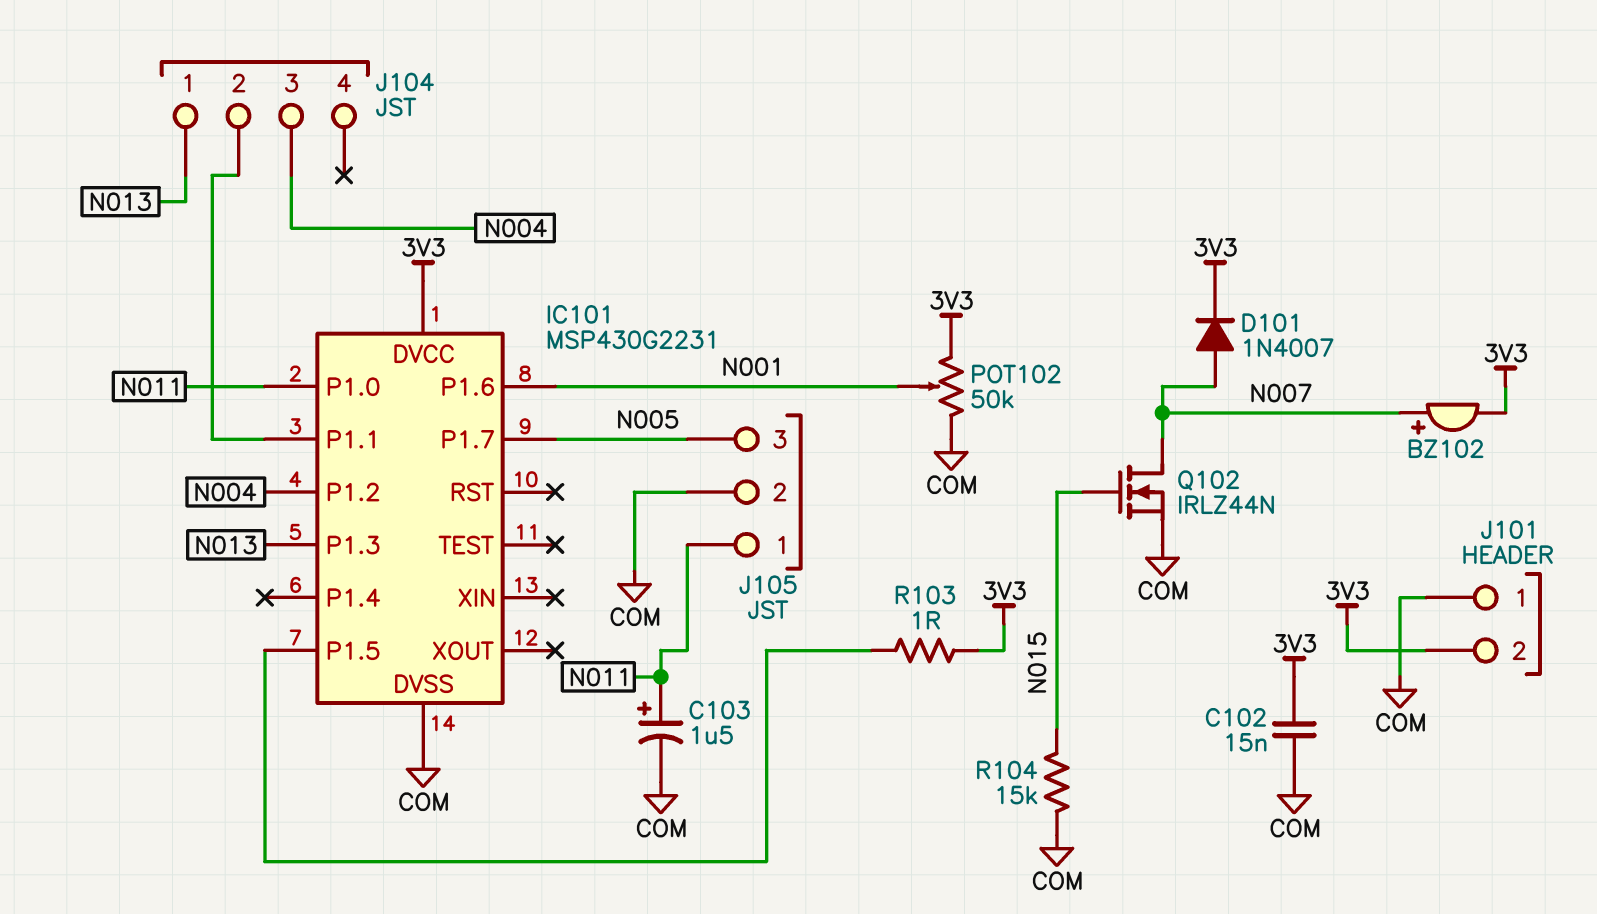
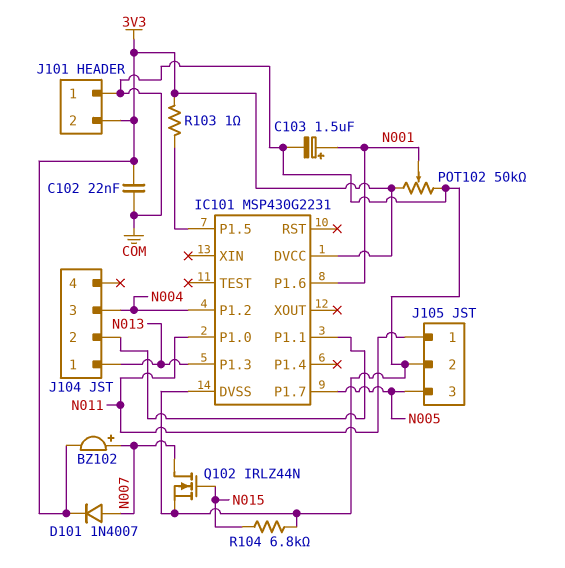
C102: 15nF (3V3, COM) -> 22nF (3V3, COM)
C103: 1.5uF (plus N011, minus COM) -> 1.5uF (plus N001, minus COM)
R104: 15k (COM, N015) -> 6.8k (COM, N015)

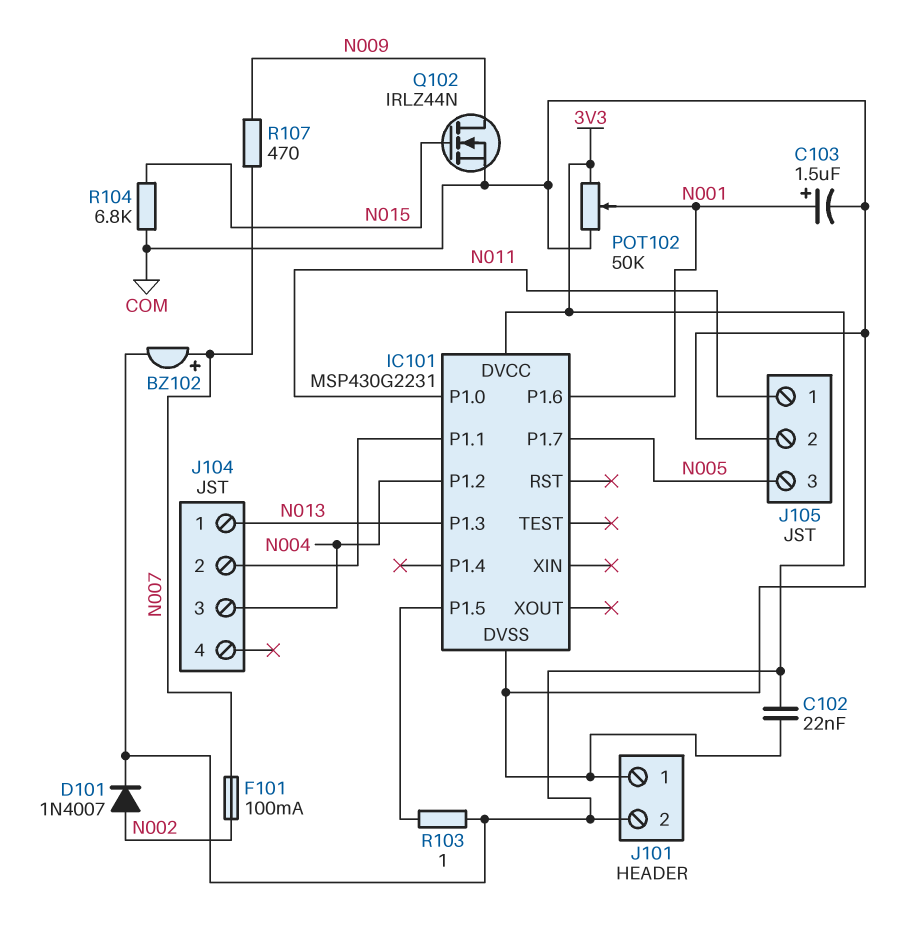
D101: diode 1N4007 (A N007, K 3V3) -> diode 1N4007 (A N002, K 3V3)
F101: none -> 100mA (N002, N007)
Q102: NMOS IRLZ44N (G N015, D N007, S COM) -> NMOS IRLZ44N (G N015, D N009, S COM)
R107: none -> 470 (N007, N009)

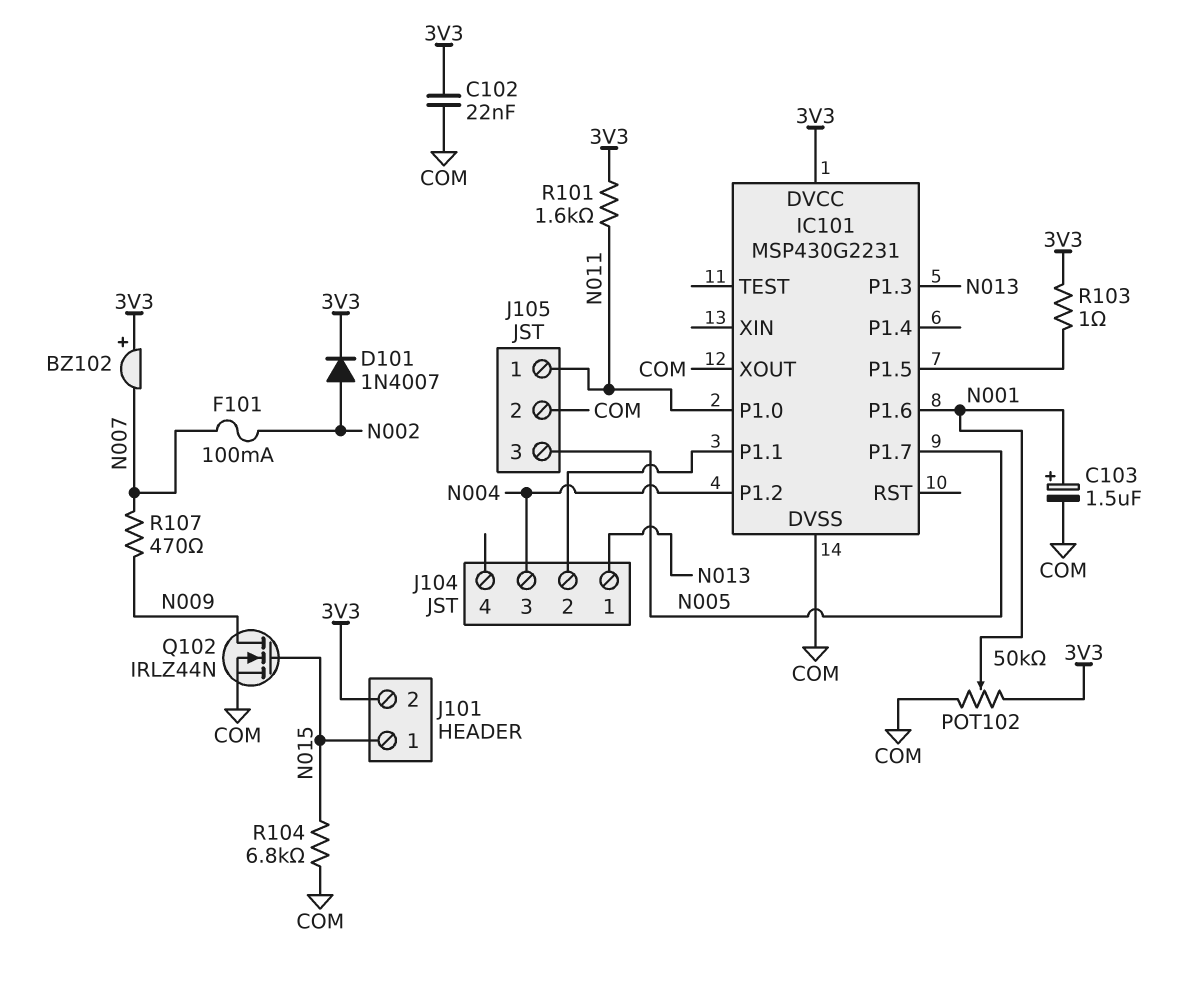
BZ102: buzzer (plus N007, minus 3V3) -> buzzer (plus 3V3, minus N007)
IC101 pin XOUT: none -> COM
J101 pin 1: COM -> N015
R101: none -> 1.6k (3V3, N011)

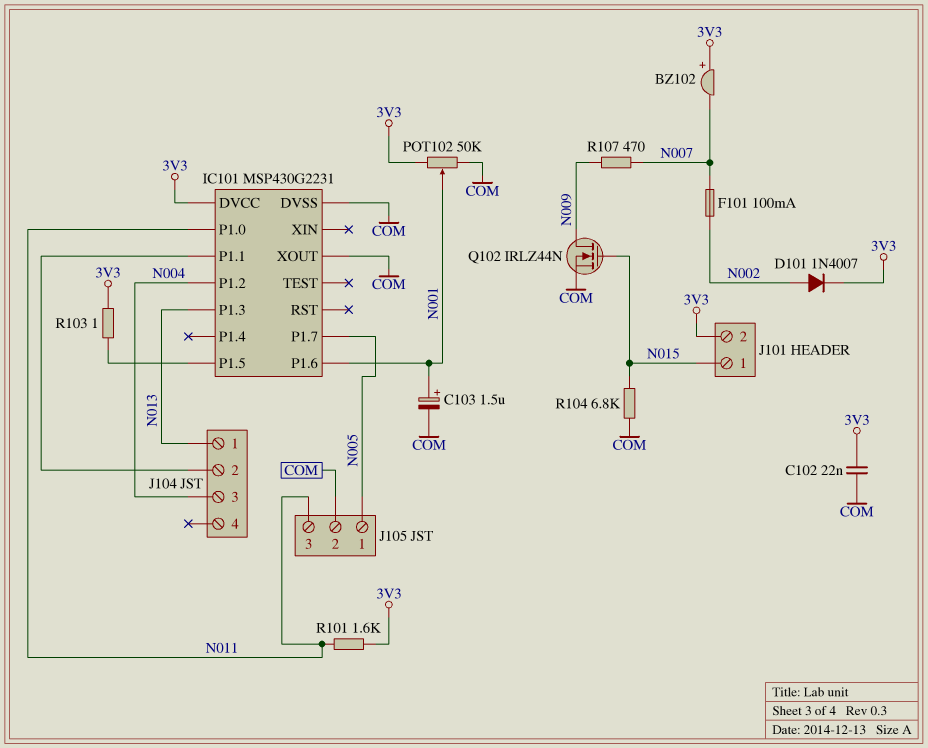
J105 pin 1: N011 -> N005
J105 pin 3: N005 -> N011

